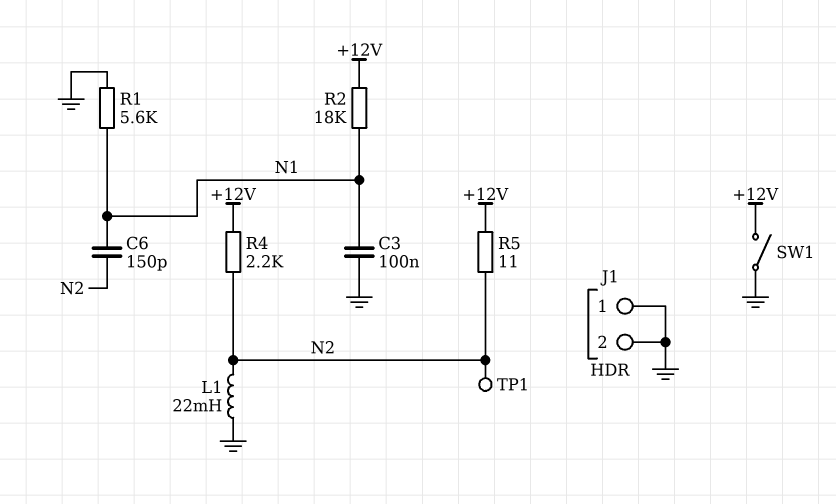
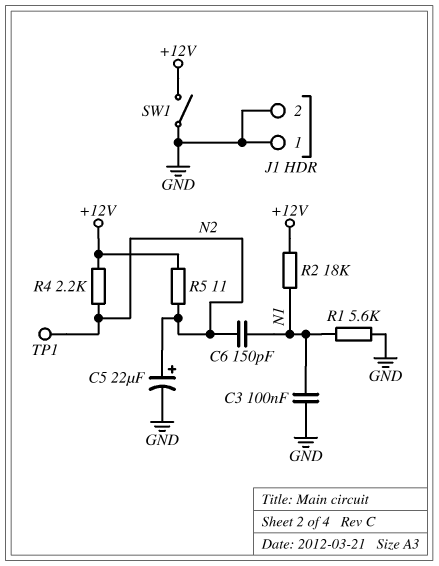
C5: none -> 22uF (plus N2, minus GND)
L1: 22mH (GND, N2) -> none

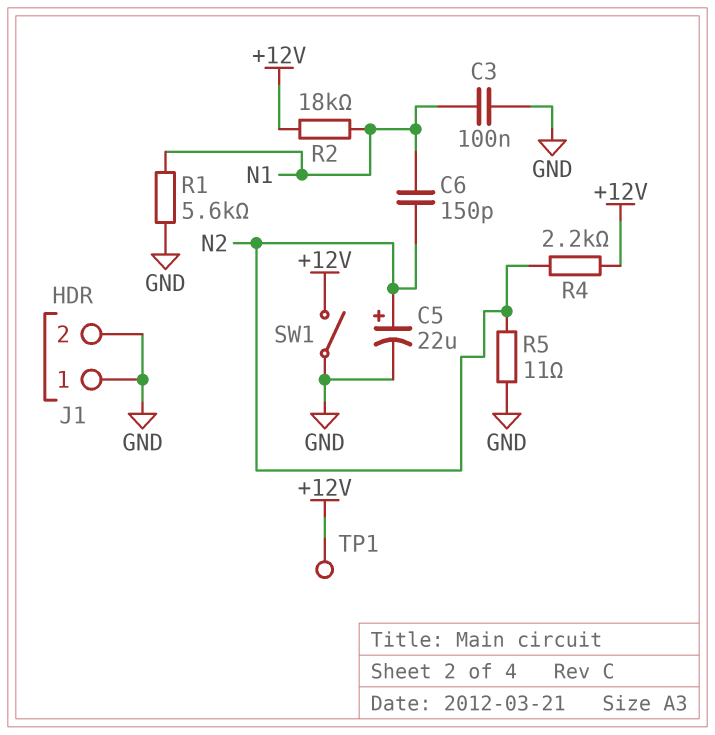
R5: 11 (+12V, N2) -> 11 (GND, N2)
TP1: test point (N2) -> test point (+12V)

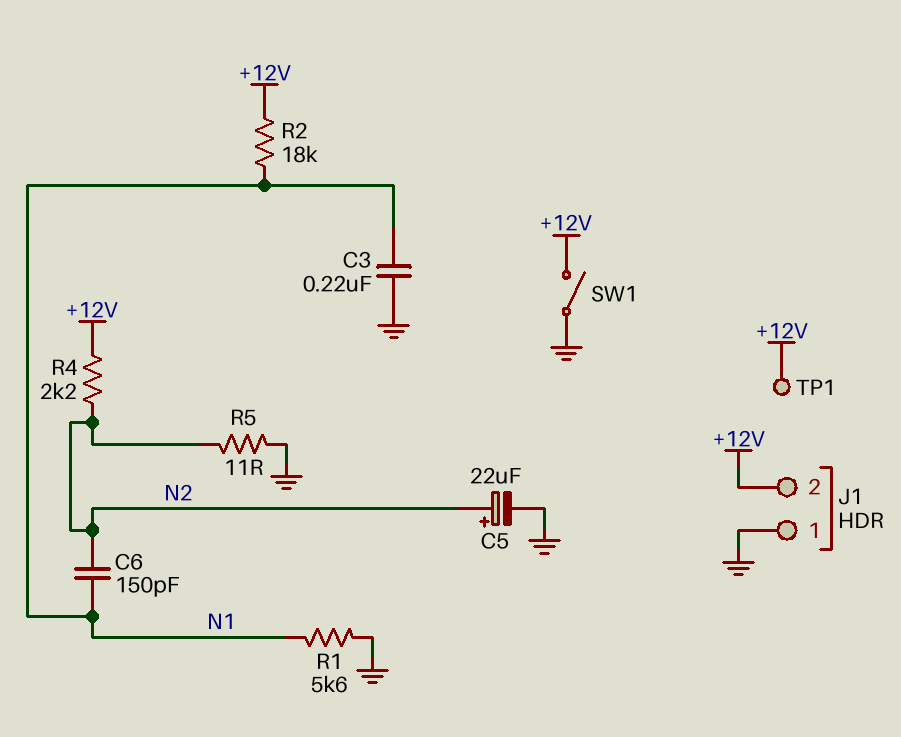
C3: 100nF (GND, N1) -> 220nF (GND, N1)
J1 pin 2: GND -> +12V

